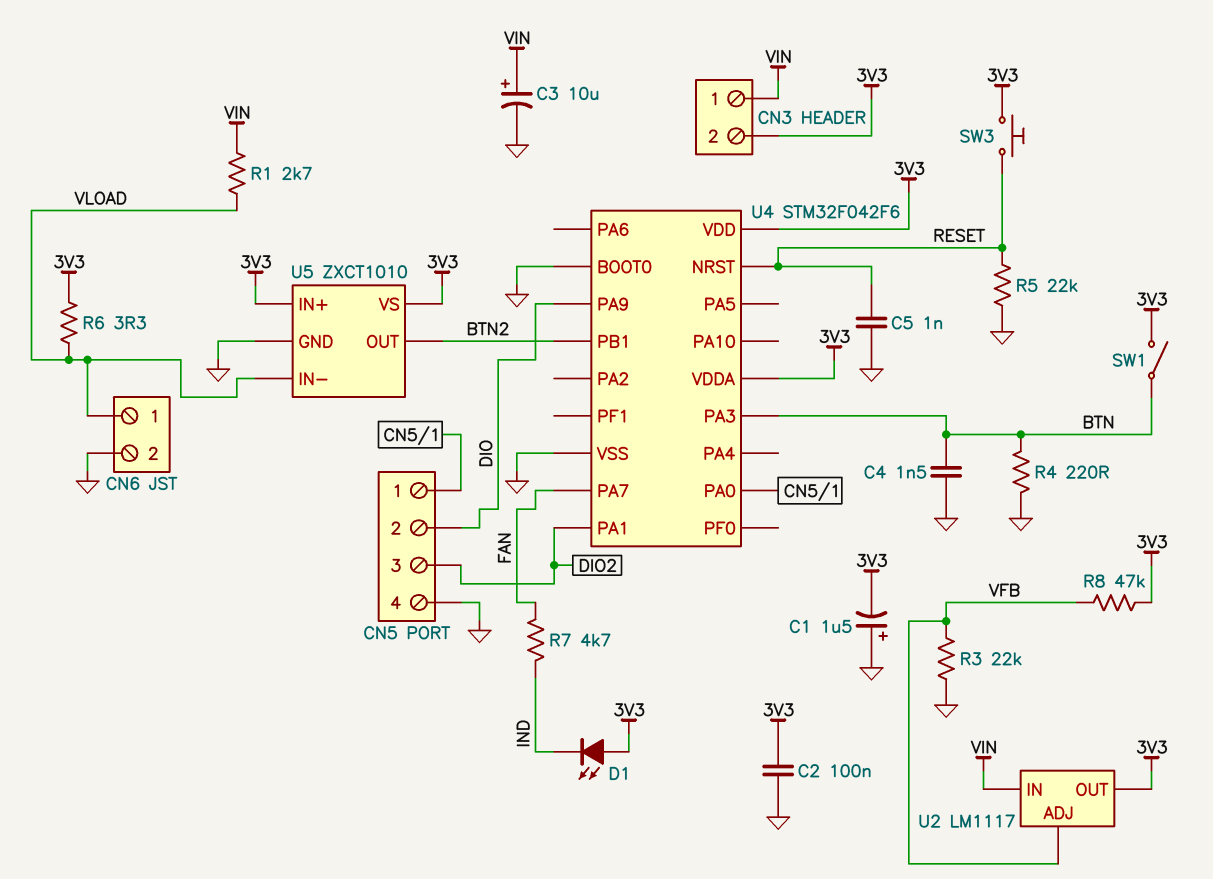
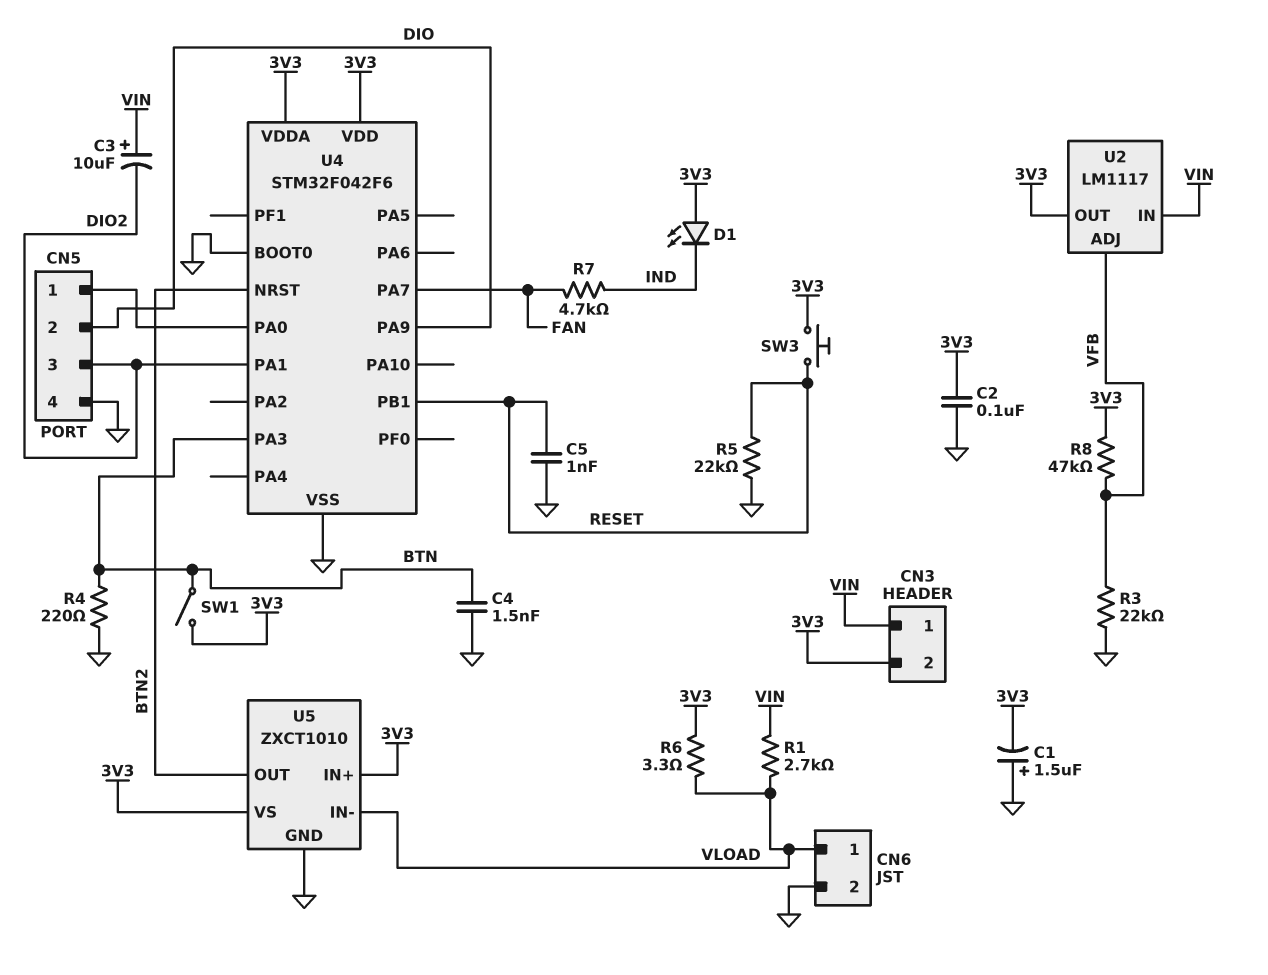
C3: 10uF (plus VIN, minus GND) -> 10uF (plus VIN, minus DIO2)
U4 pin NRST: RESET -> BTN2
U4 pin PB1: BTN2 -> RESET

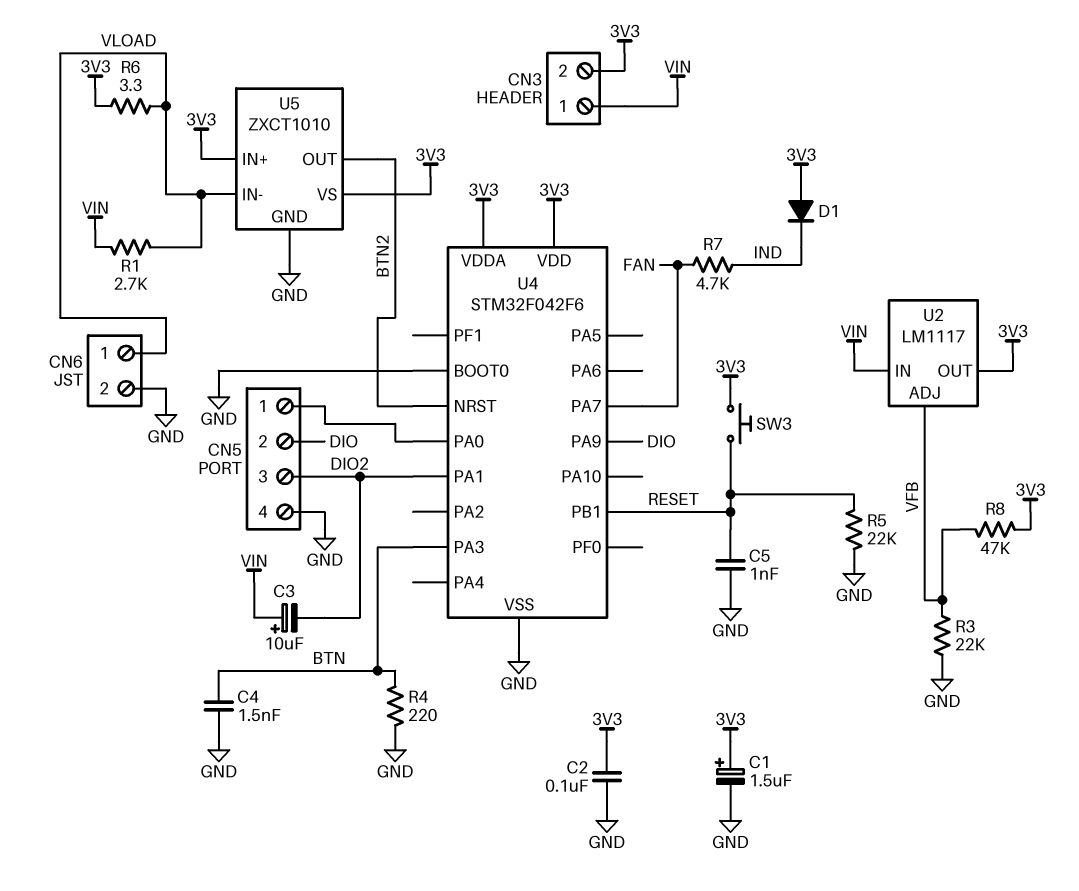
C1: 1.5uF (plus GND, minus 3V3) -> 1.5uF (plus 3V3, minus GND)
D1: LED (A 3V3, K IND) -> diode (A 3V3, K IND)
SW1: switch (3V3, BTN) -> none

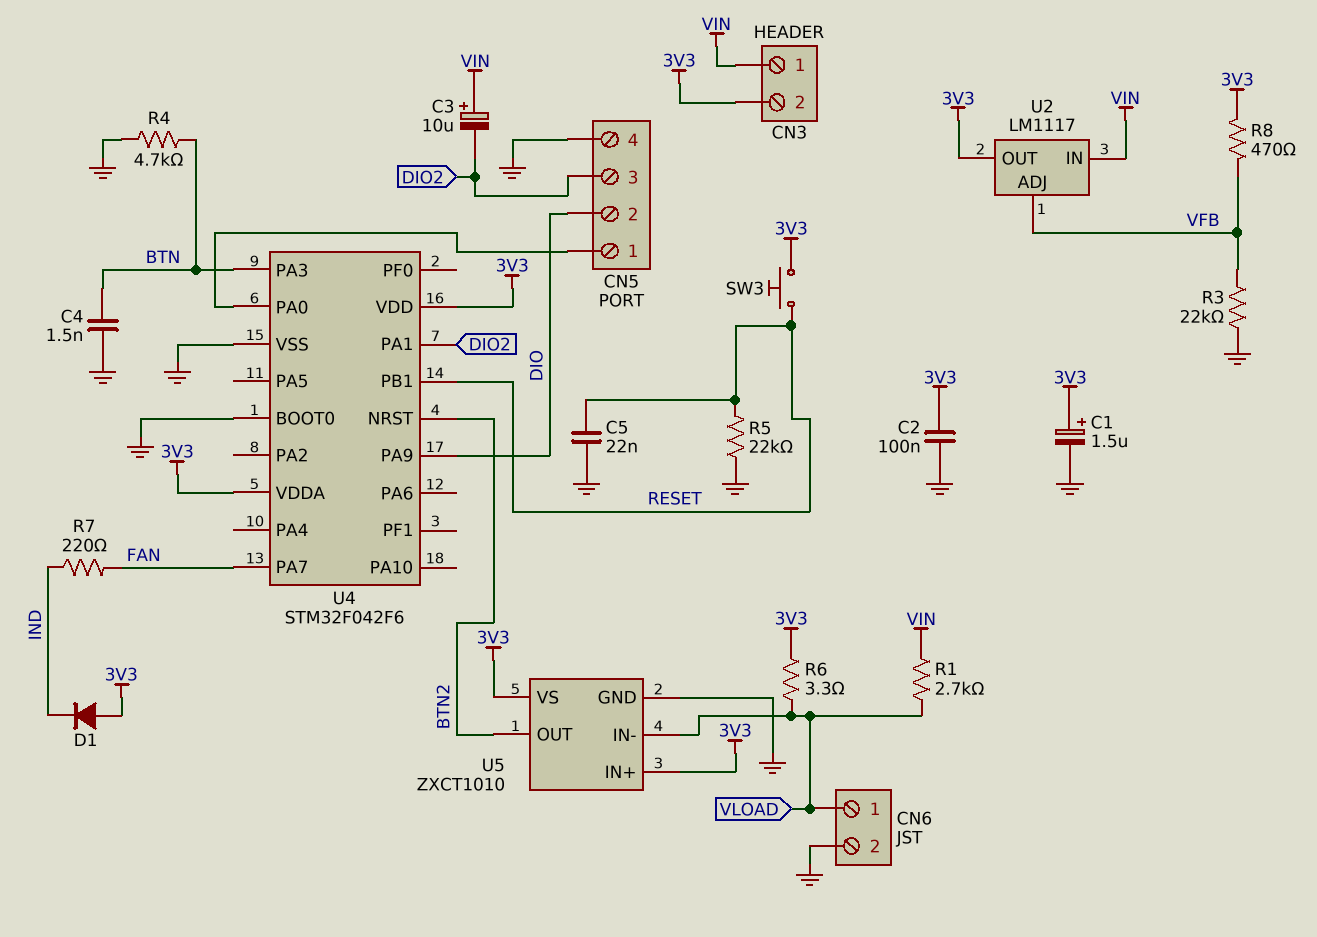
C5: 1nF (GND, RESET) -> 22nF (GND, RESET)
R4: 220 (BTN, GND) -> 4.7k (BTN, GND)
R7: 4.7k (FAN, IND) -> 220 (FAN, IND)
R8: 47k (3V3, VFB) -> 470 (3V3, VFB)

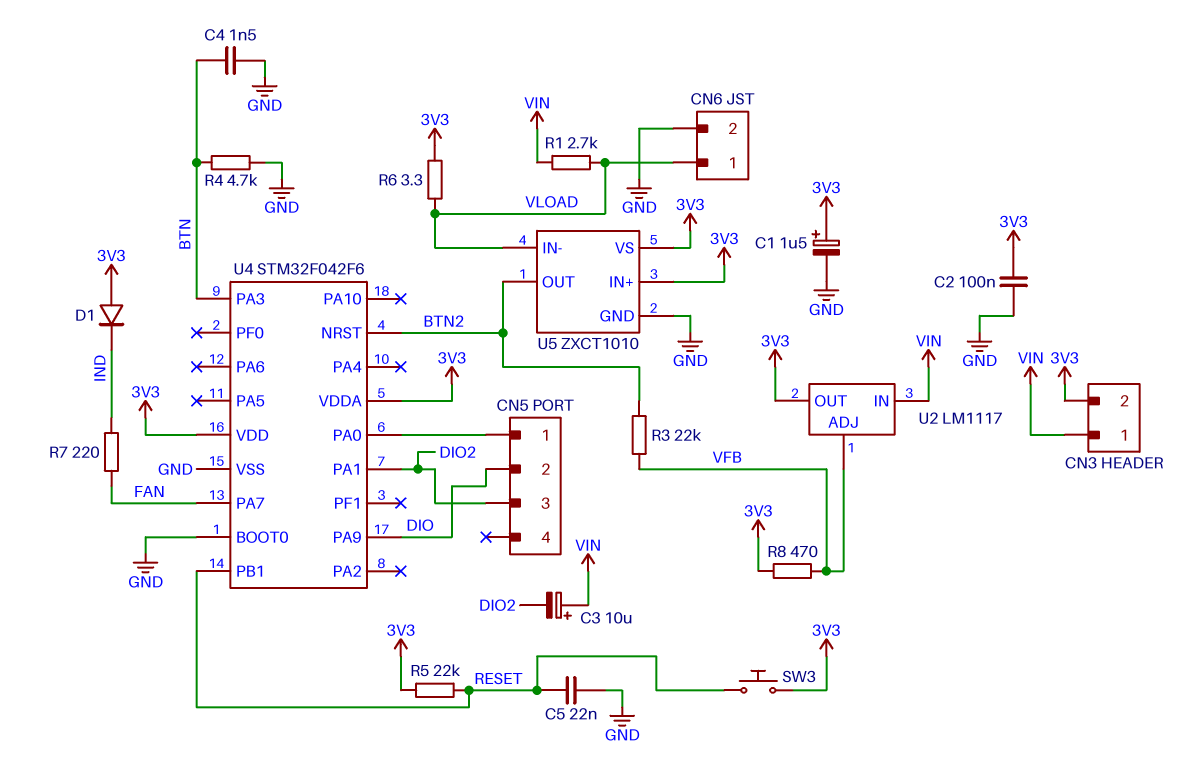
CN5 pin 4: GND -> none
R3: 22k (GND, VFB) -> 22k (BTN2, VFB)
R5: 22k (GND, RESET) -> 22k (3V3, RESET)

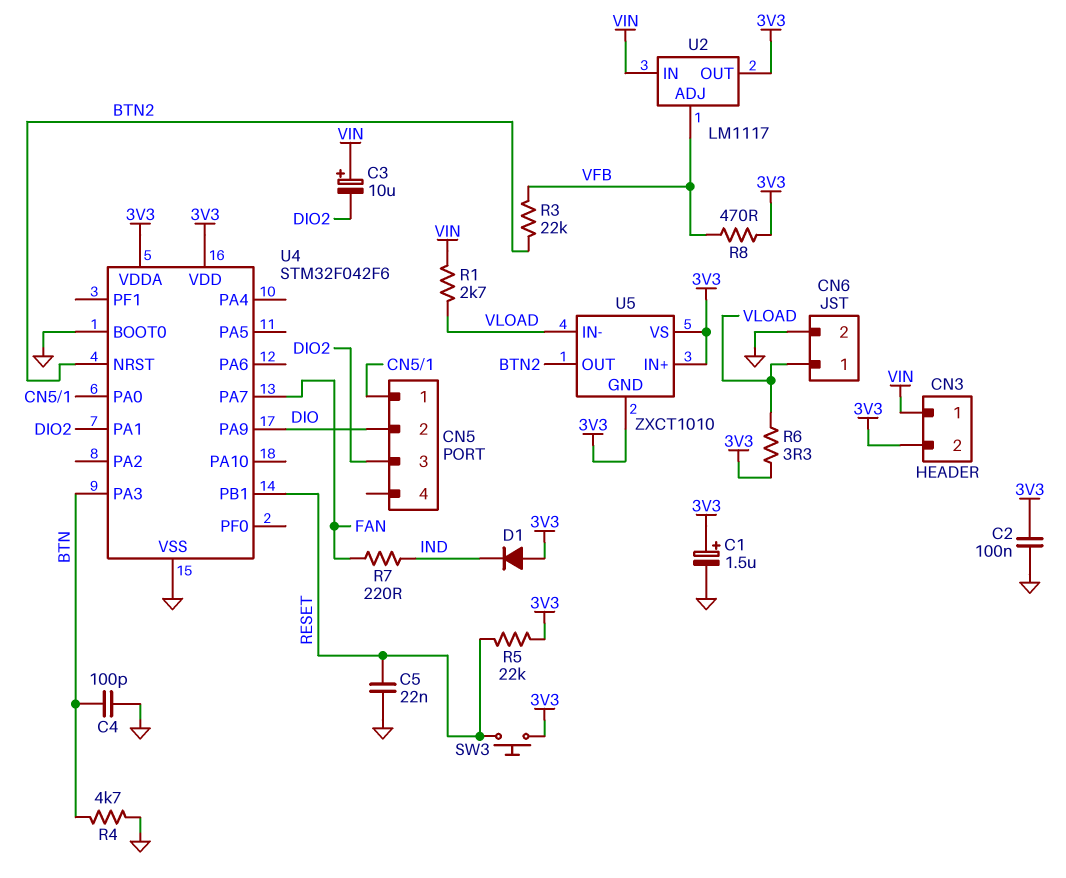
C4: 1.5nF (BTN, GND) -> 100pF (BTN, GND)
U5 pin GND: GND -> 3V3

